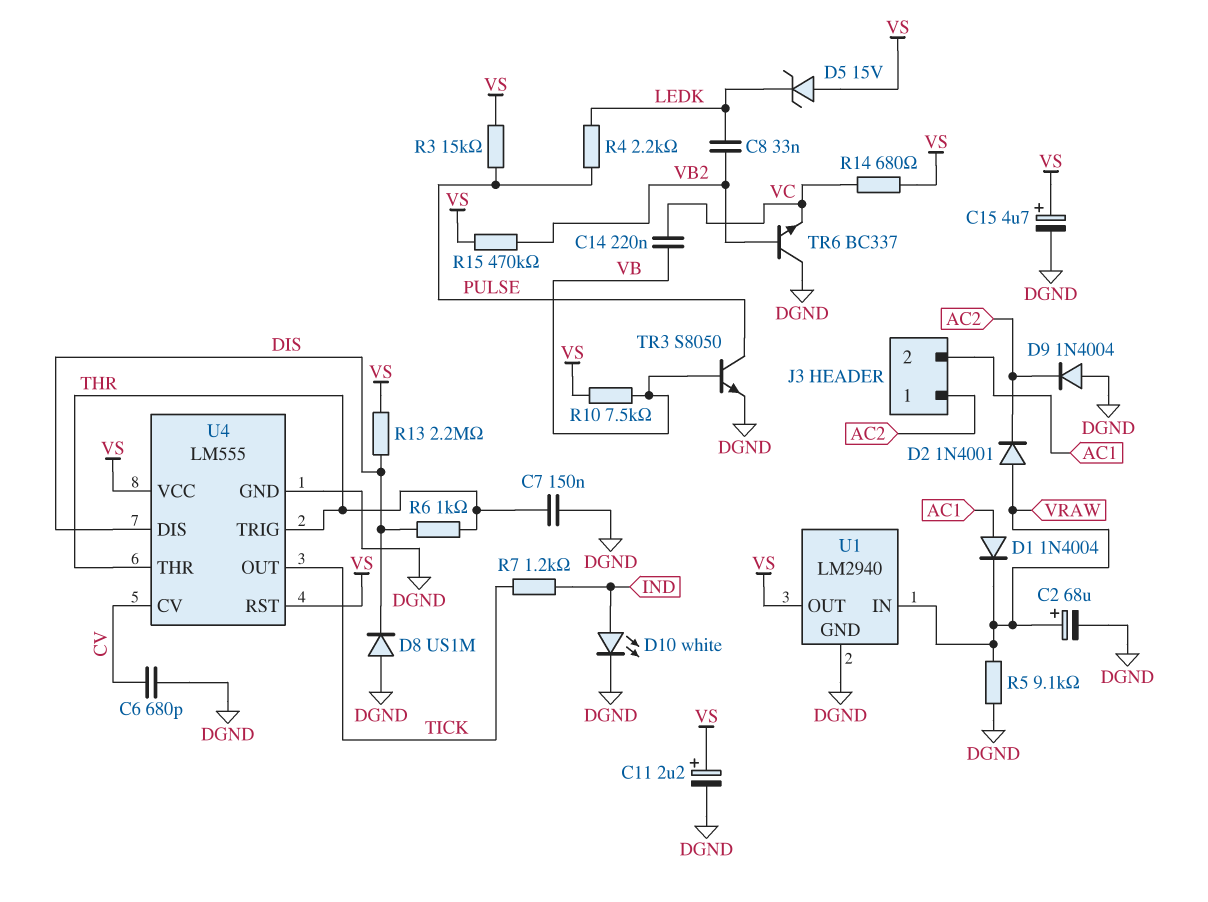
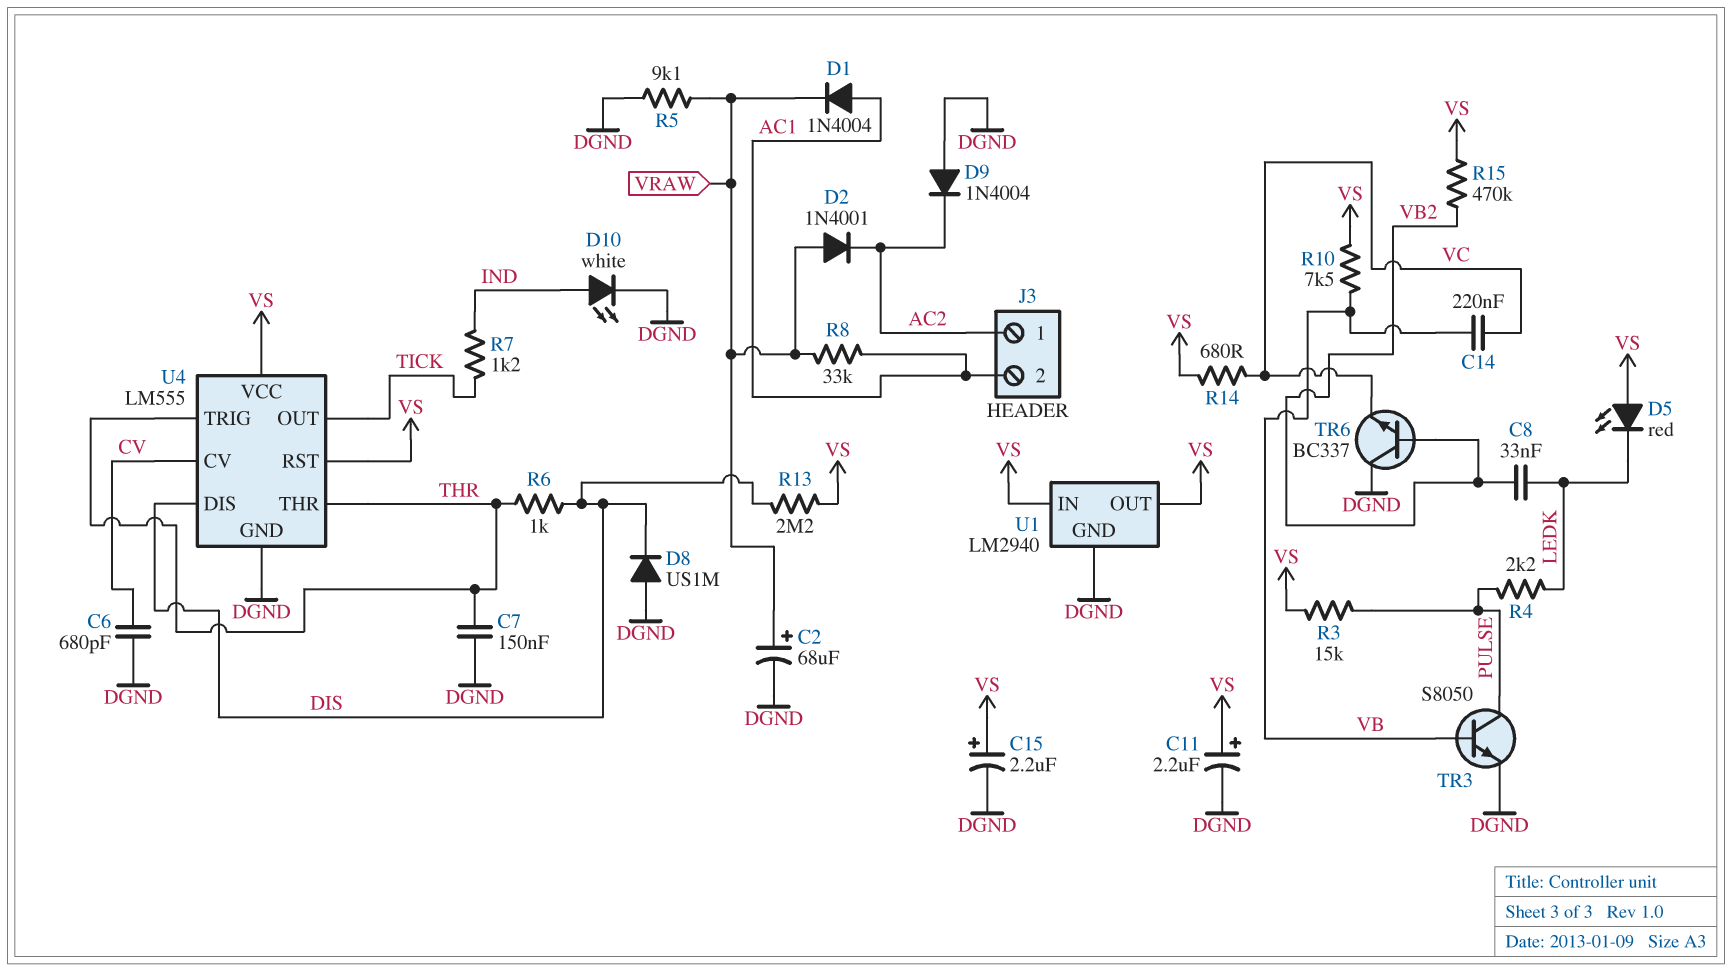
C15: 4.7uF (plus VS, minus DGND) -> 2.2uF (plus VS, minus DGND)
D5: zener 15V (A VS, K LEDK) -> LED red (A VS, K LEDK)
R8: none -> 33k (AC1, VRAW)
U1 pin IN: VRAW -> VS

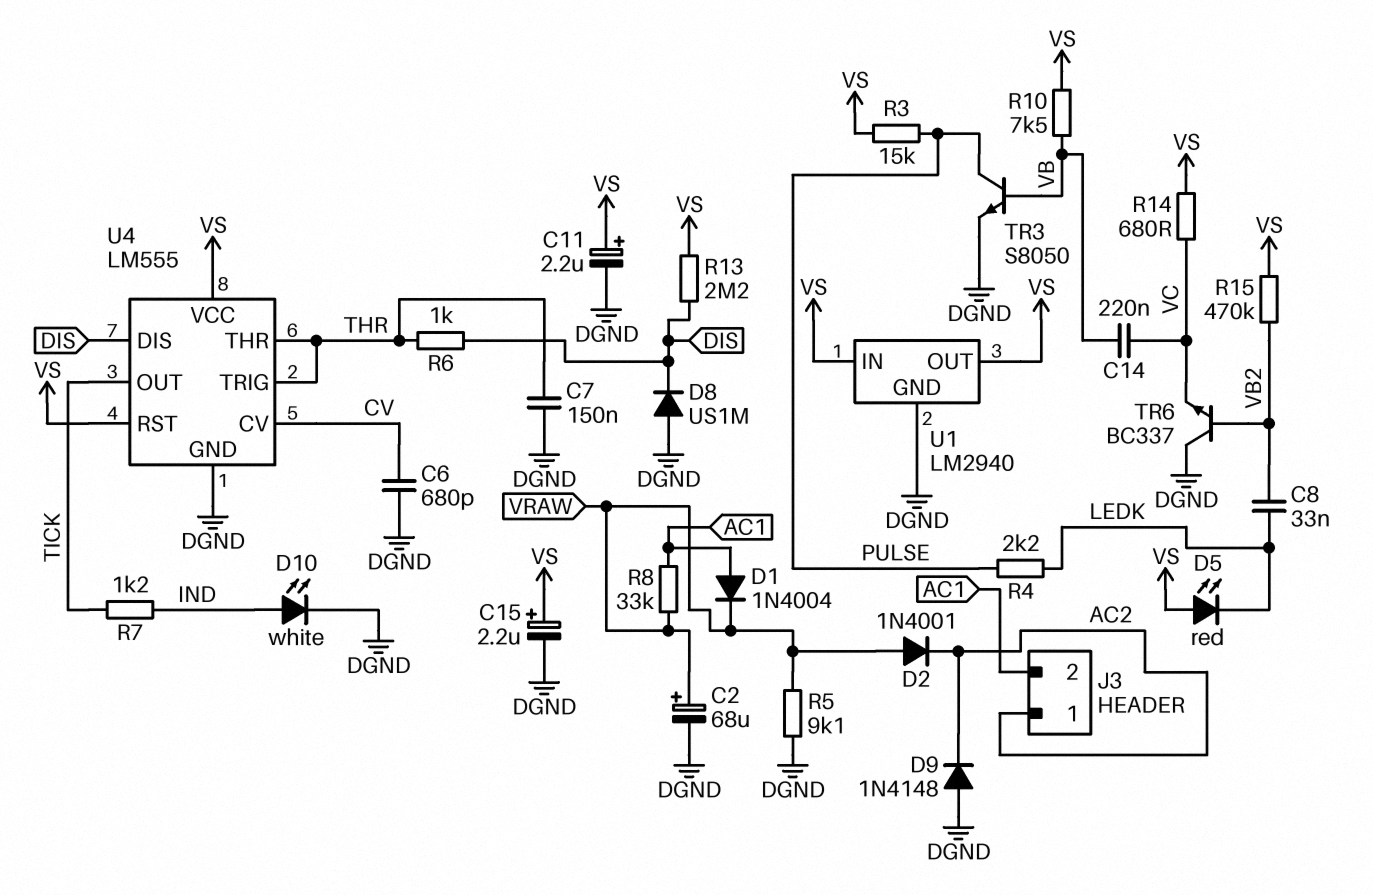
D9: diode 1N4004 (A DGND, K AC2) -> diode 1N4148 (A DGND, K AC2)

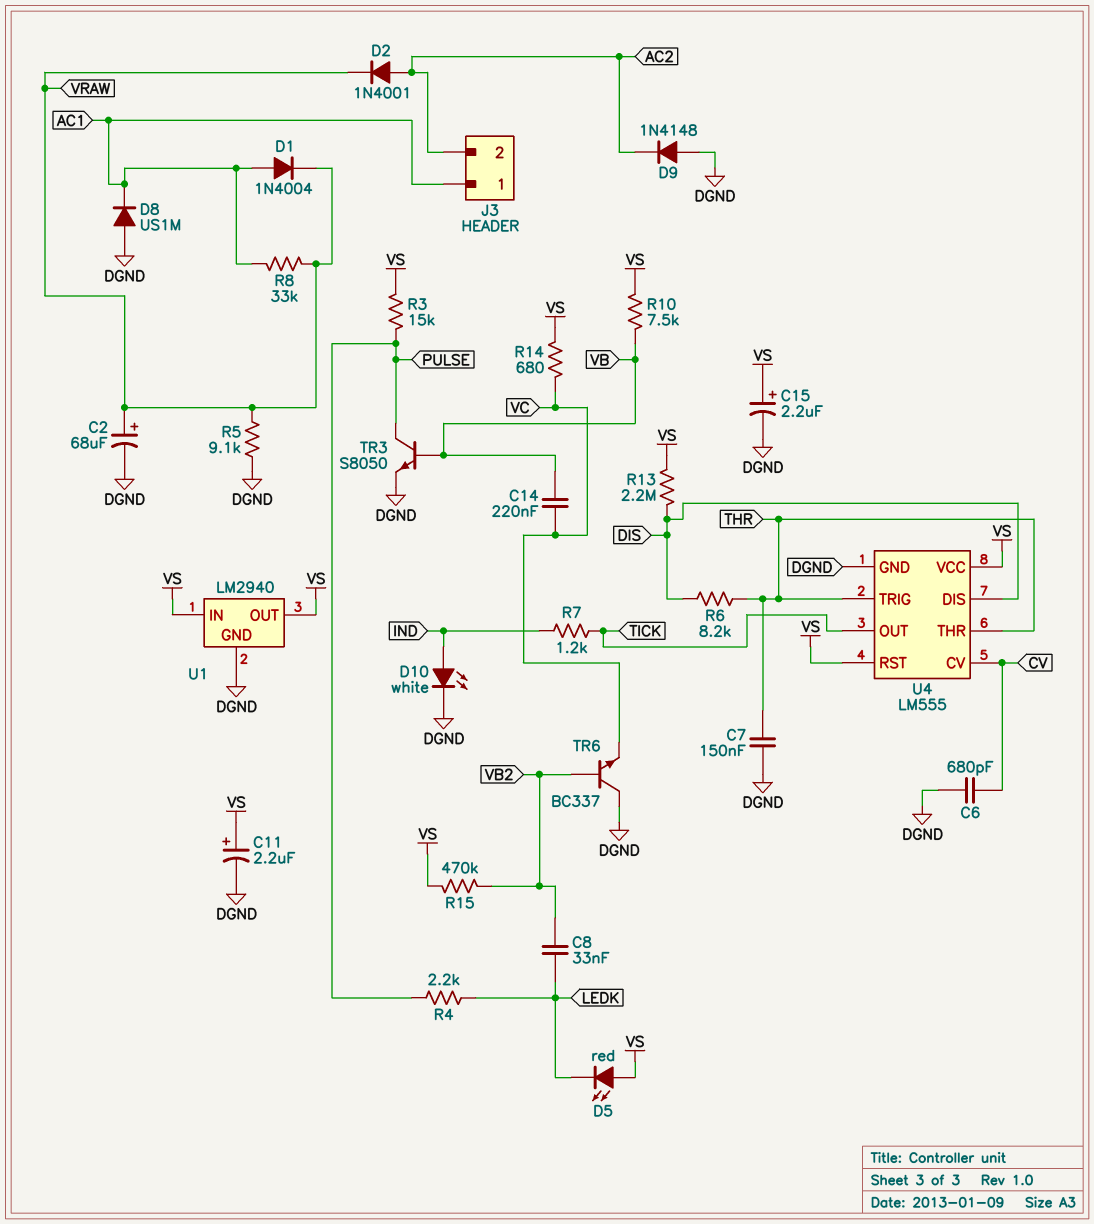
D2: diode 1N4001 (A VRAW, K AC2) -> diode 1N4001 (A AC2, K VRAW)
D8: diode US1M (A DGND, K DIS) -> diode US1M (A DGND, K AC1)
J3 pin 1: AC2 -> AC1
J3 pin 2: AC1 -> AC2
R6: 1k (DIS, THR) -> 8.2k (DIS, THR)

